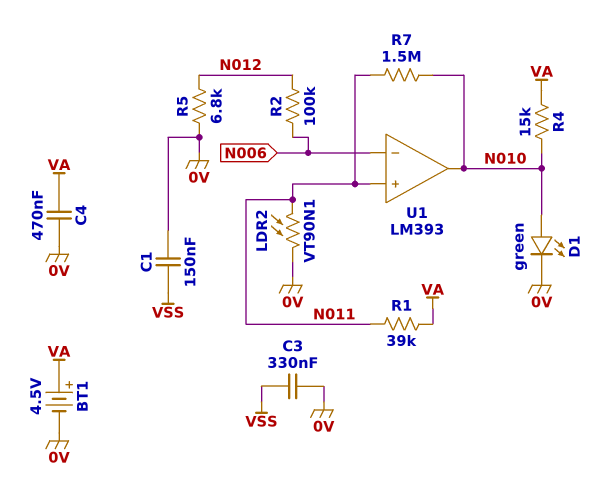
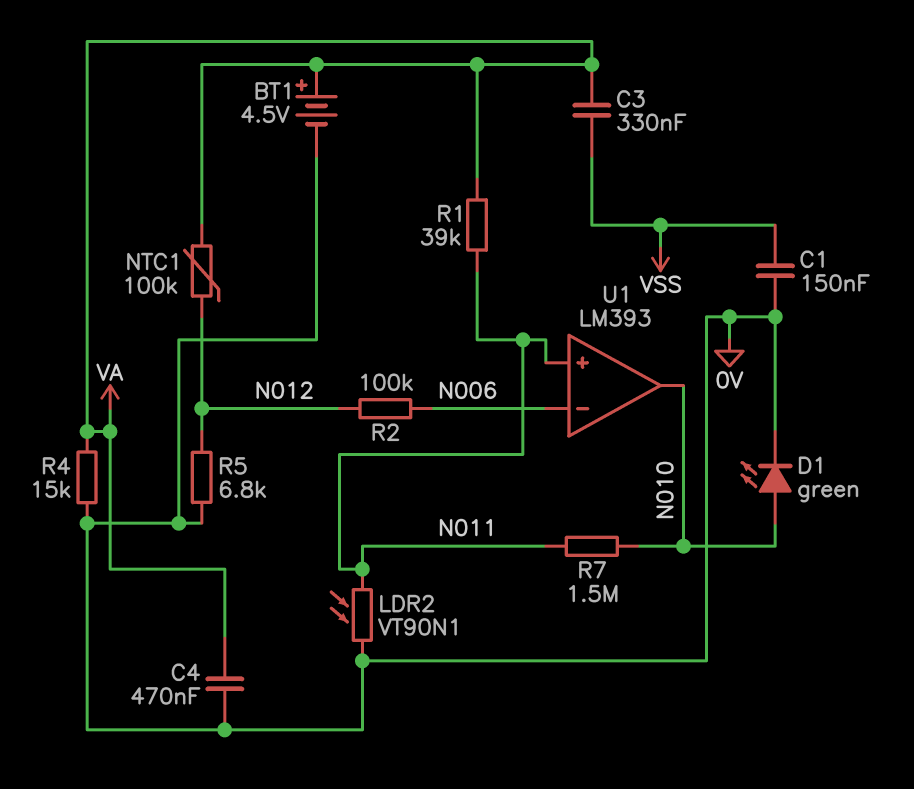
C3: 330nF (0V, VSS) -> 330nF (VA, VSS)
NTC1: none -> 100k (N012, VA)
R4: 15k (N010, VA) -> 15k (0V, VA)

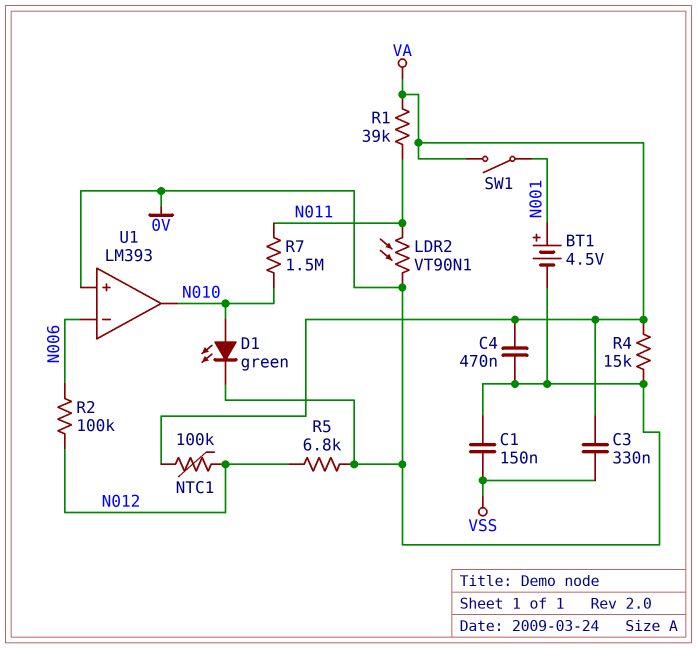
BT1: 4.5V (plus VA, minus 0V) -> 4.5V (plus N001, minus 0V)
SW1: none -> switch (N001, VA)
U1 pin in+: N011 -> 0V

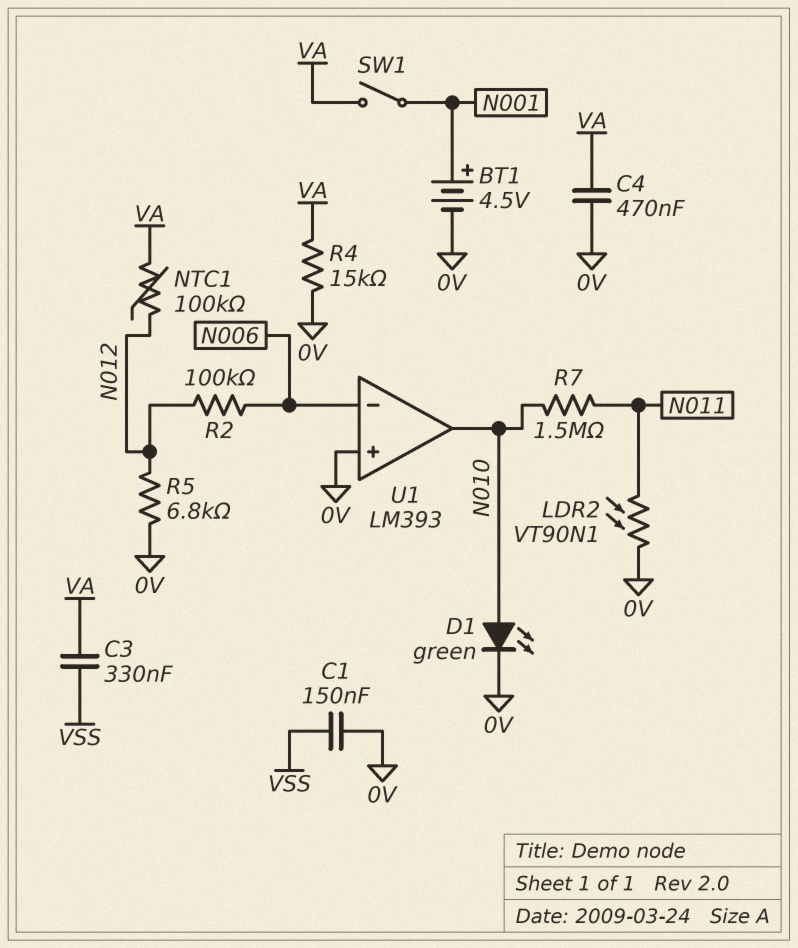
R1: 39k (N011, VA) -> none

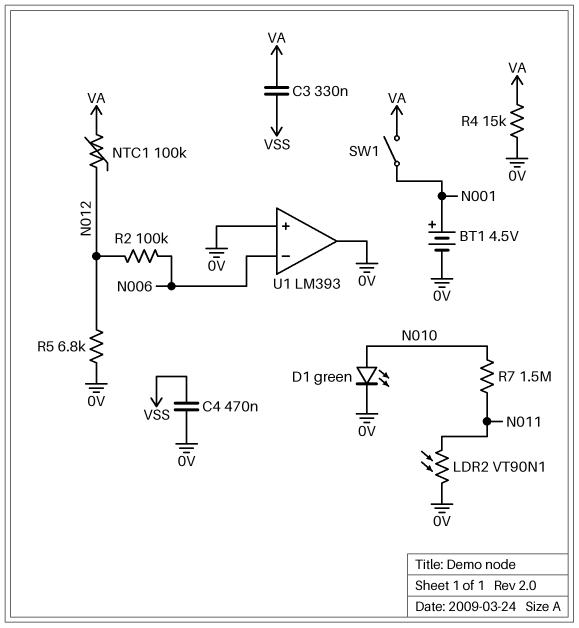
C1: 150nF (0V, VSS) -> none
C4: 470nF (0V, VA) -> 470nF (0V, VSS)
U1 pin out: N010 -> 0V

